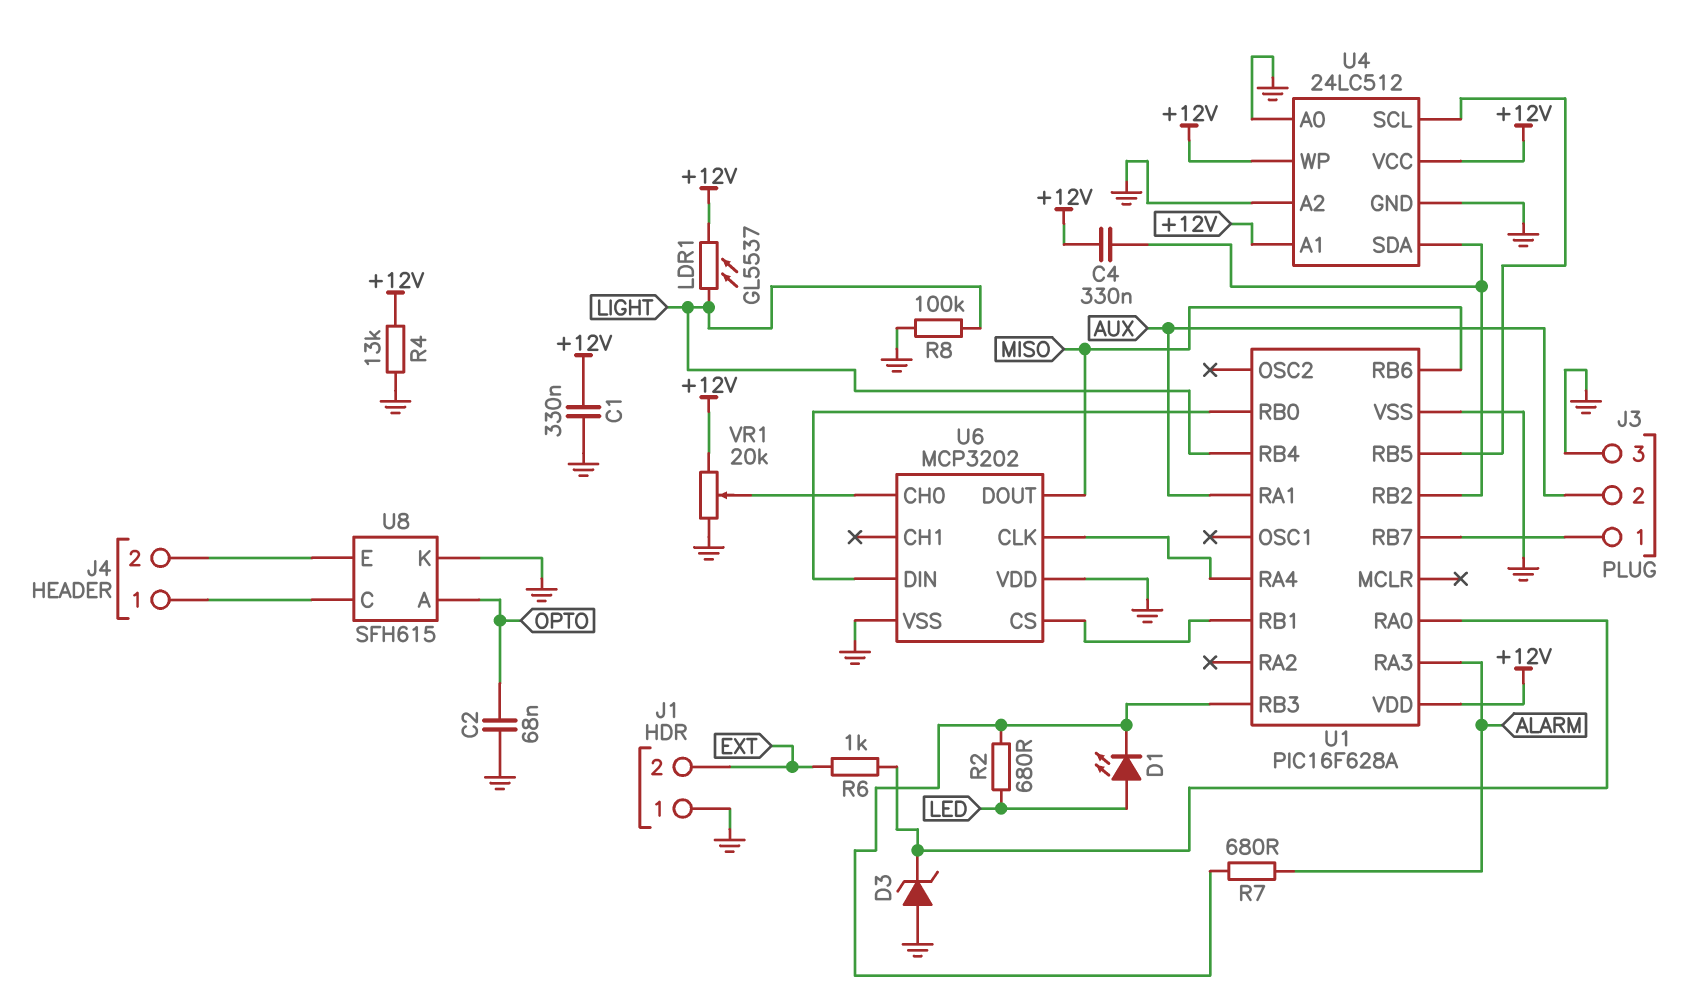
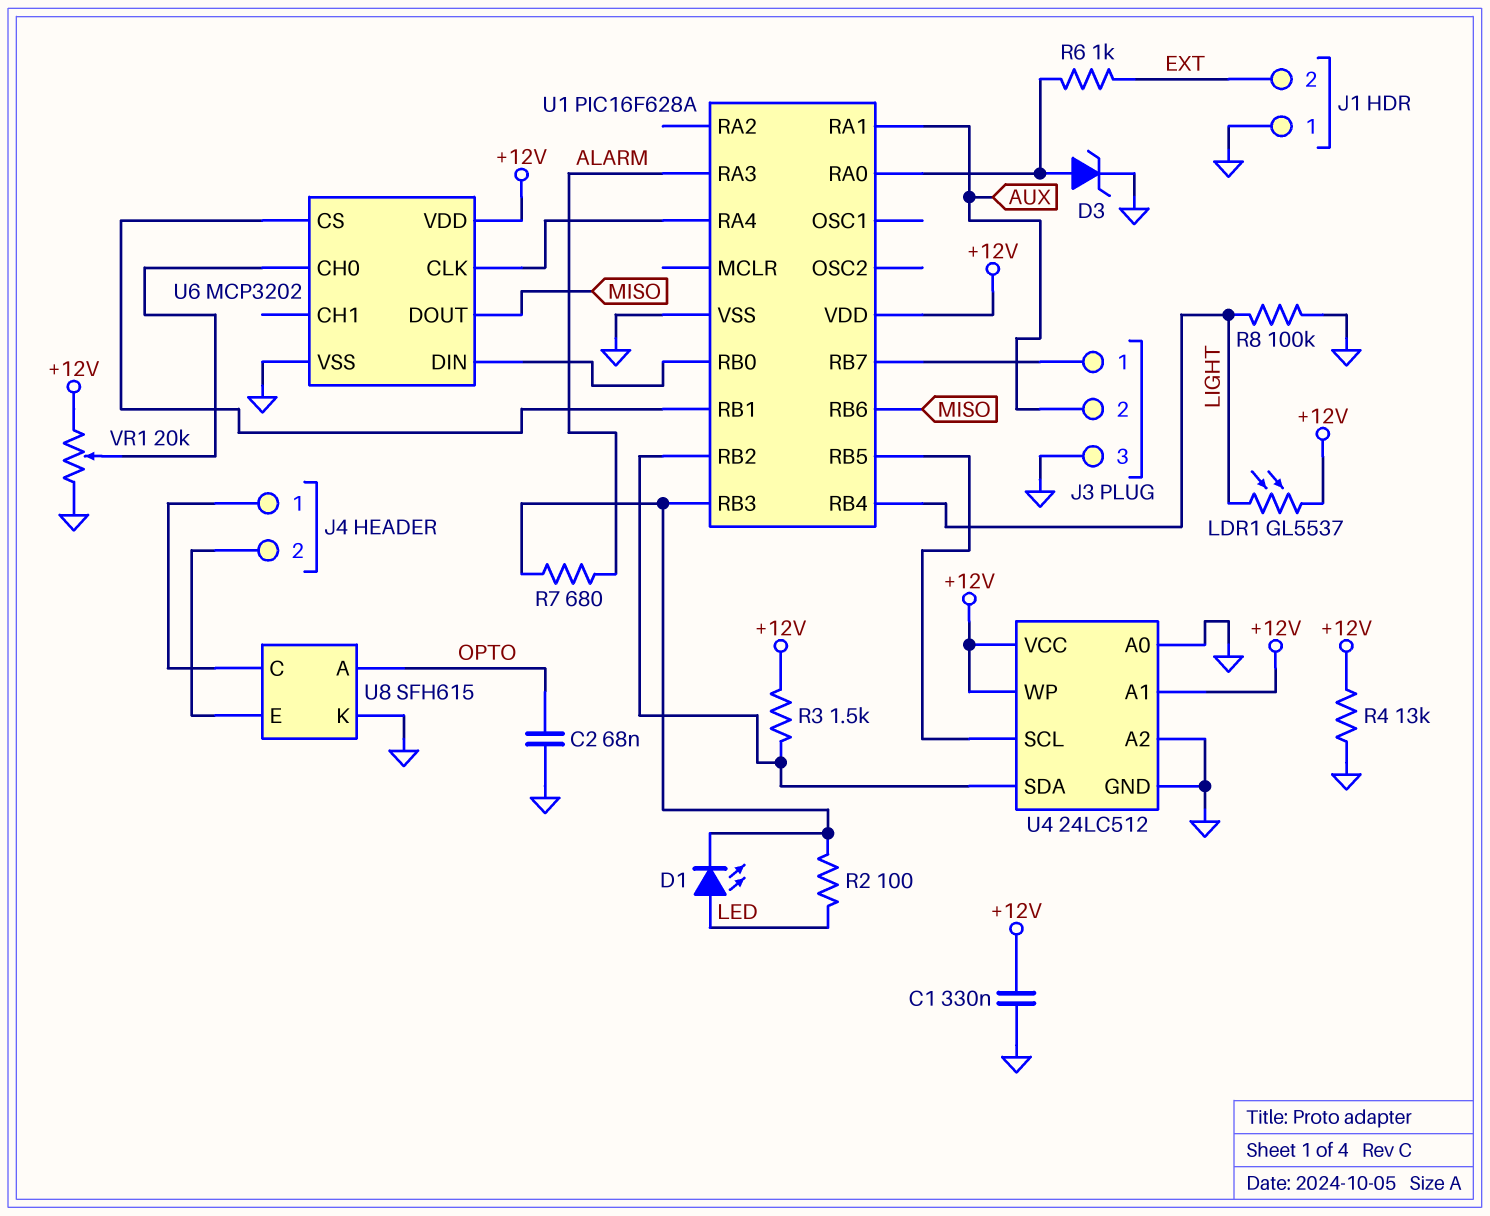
C4: 330nF (+12V, U1/RB2) -> none
D3: zener (A GND, K U1/RA0) -> zener (A U1/RA0, K GND)
R2: 680 (LED, U1/RB3) -> 100 (LED, U1/RB3)
R3: none -> 1.5k (+12V, U1/RB2)
U6 pin VDD: GND -> +12V

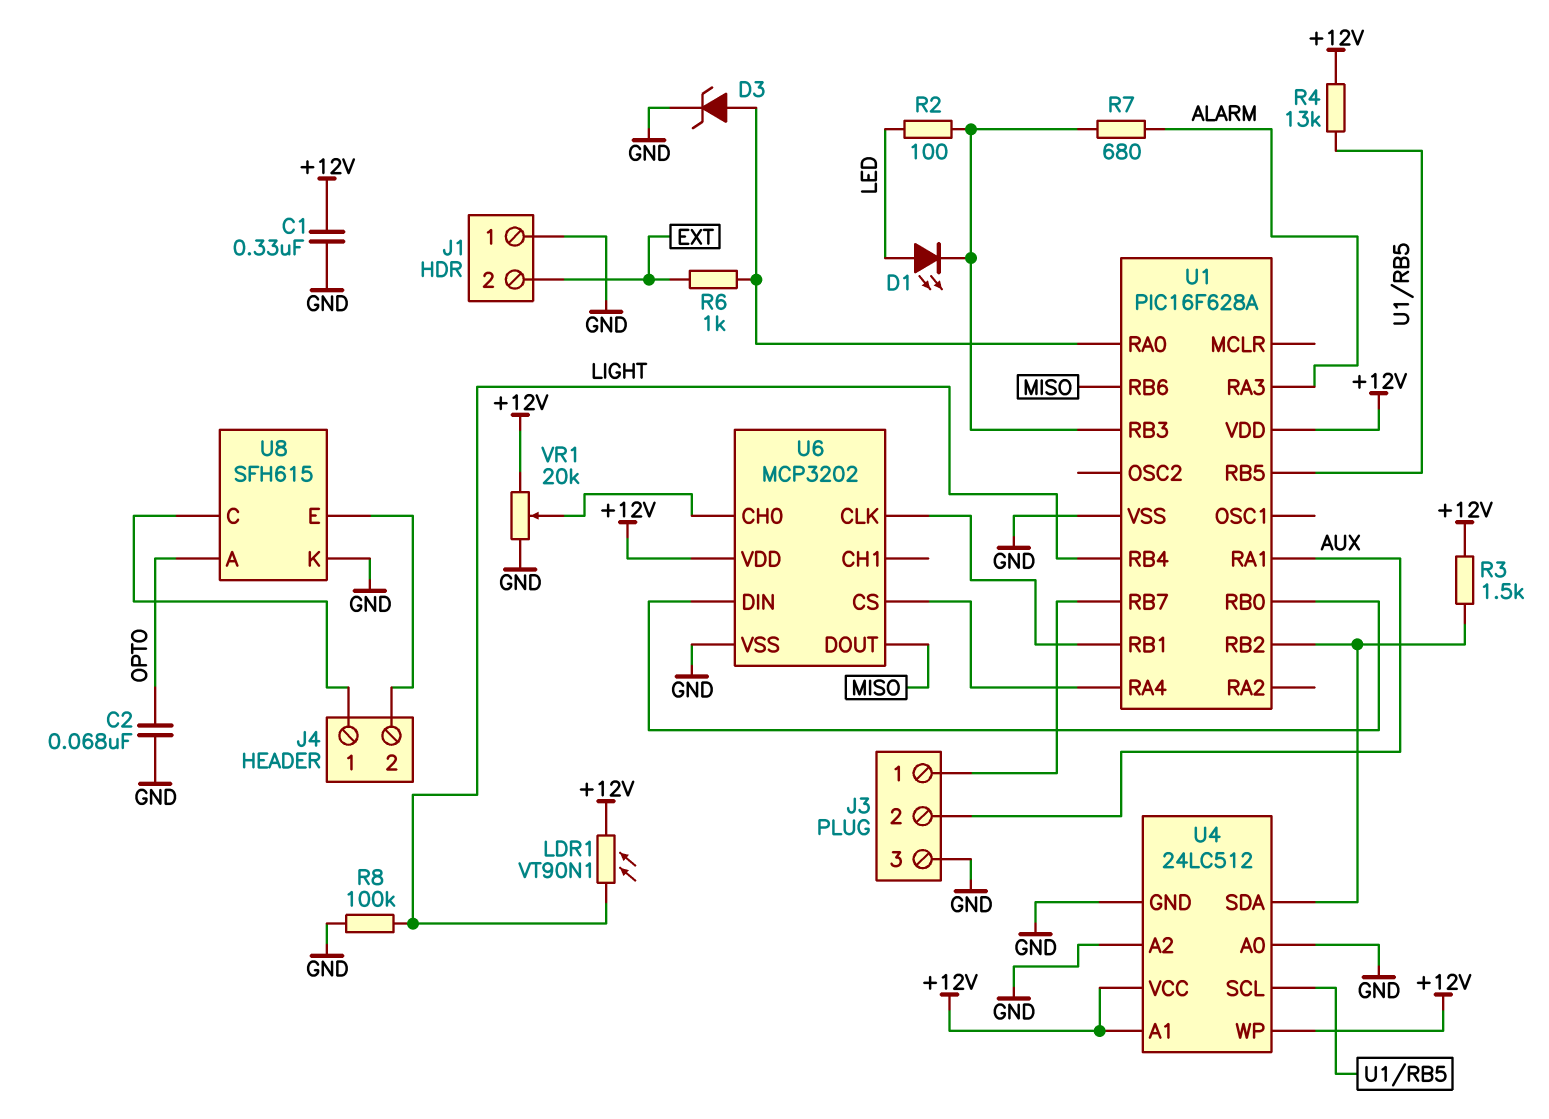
LDR1: GL5537 (+12V, LIGHT) -> VT90N1 (+12V, LIGHT)
R4: 13k (+12V, GND) -> 13k (+12V, U1/RB5)
U6 pin CLK: U1/RA4 -> U1/RB1
U6 pin CS: U1/RB1 -> U1/RA4

